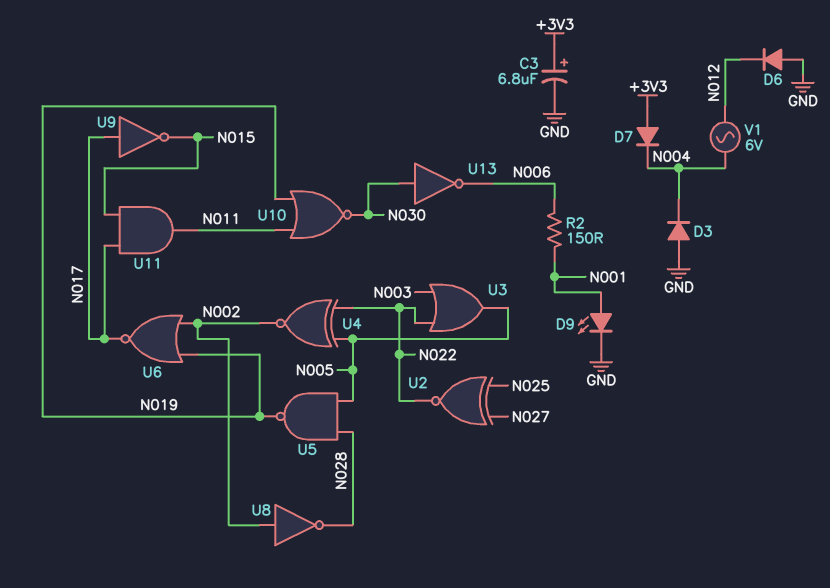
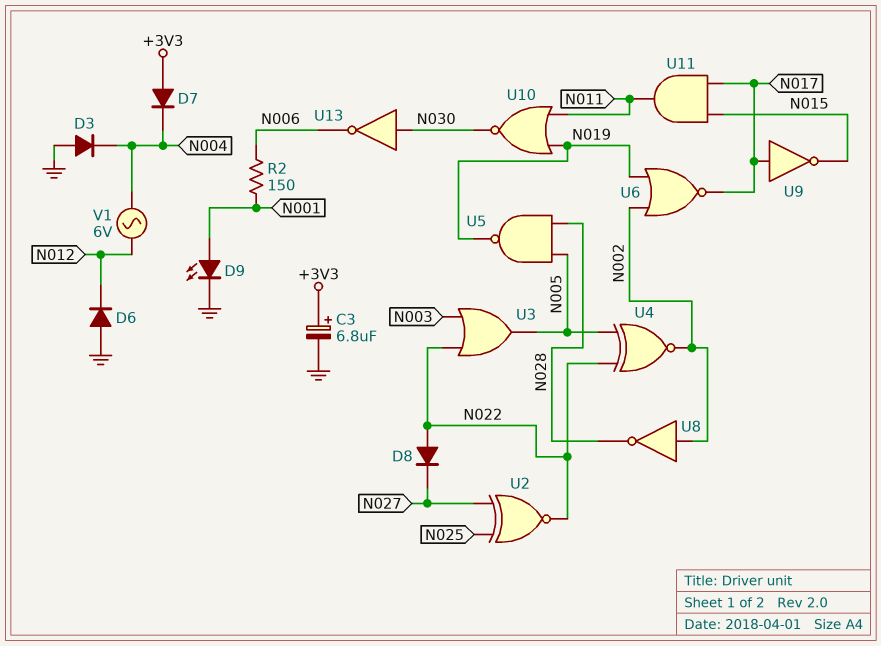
D8: none -> diode (A N022, K N027)

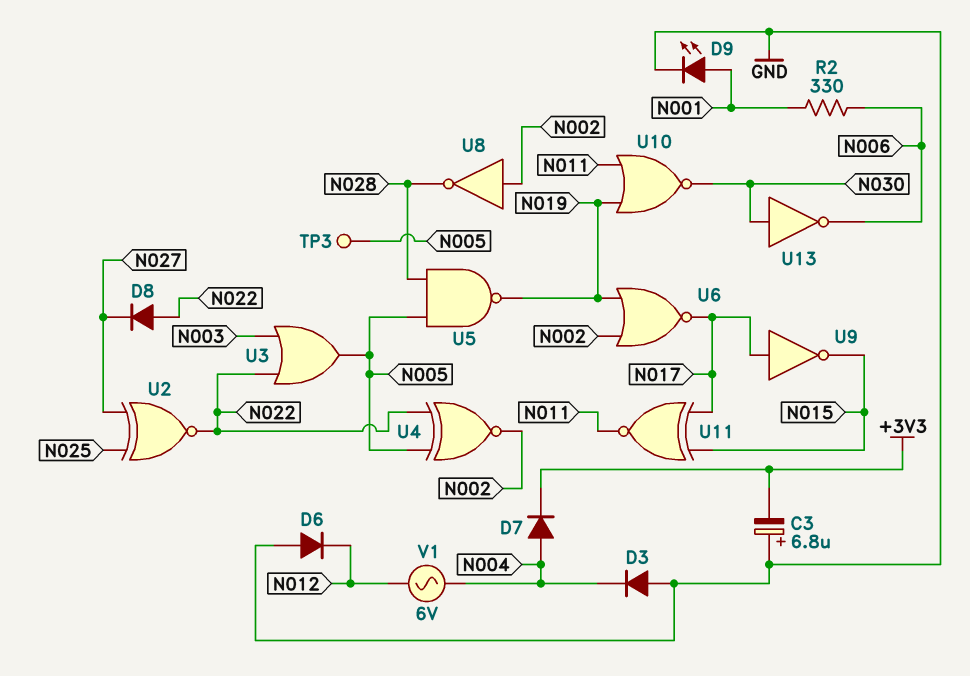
C3: 6.8uF (plus +3V3, minus GND) -> 6.8uF (plus GND, minus +3V3)
D7: diode (A +3V3, K N004) -> diode (A N004, K +3V3)
R2: 150 (N001, N006) -> 330 (N001, N006)
TP3: none -> test point (N005)
U11: AND (in N015, in N017, out N011) -> XNOR (in N015, in N017, out N011)

